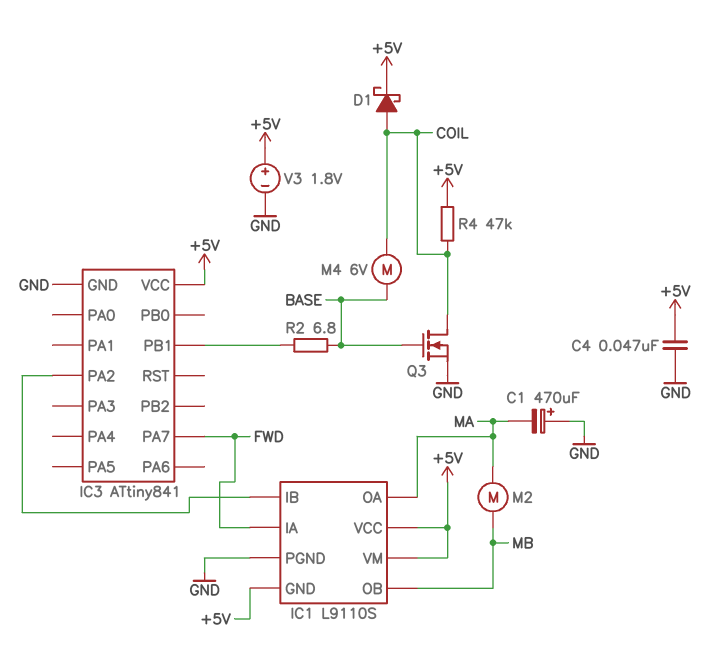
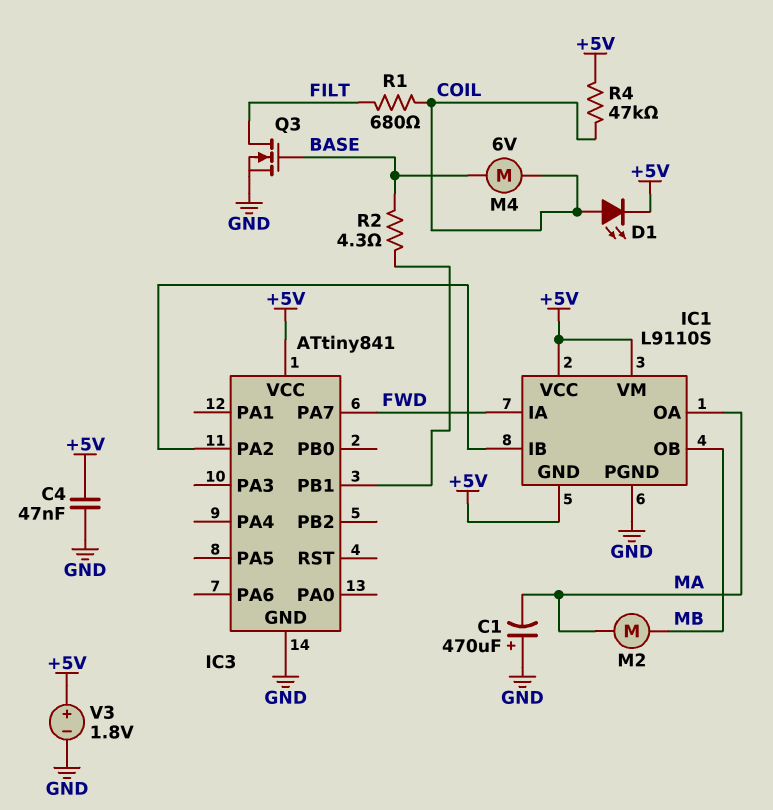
D1: schottky (A COIL, K +5V) -> LED (A COIL, K +5V)
Q3: NMOS (G BASE, D COIL, S GND) -> NMOS (G BASE, D FILT, S GND)
R1: none -> 680 (COIL, FILT)
R2: 6.8 (BASE, IC3/PB1) -> 4.3 (BASE, IC3/PB1)

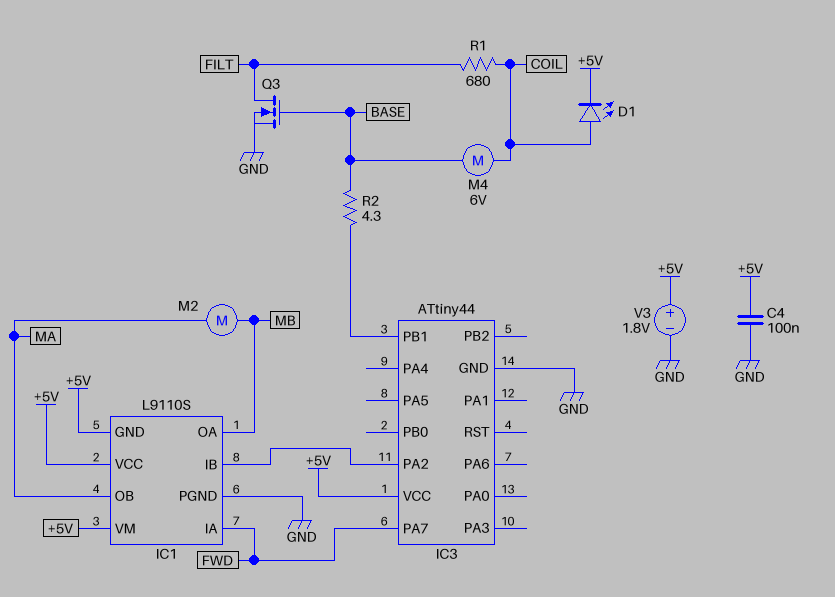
C1: 470uF (plus GND, minus MA) -> none
C4: 47nF (+5V, GND) -> 100nF (+5V, GND)
IC1 pin OA: MA -> MB
IC1 pin OB: MB -> MA
IC3: ATtiny841 -> ATtiny44
R4: 47k (+5V, COIL) -> none

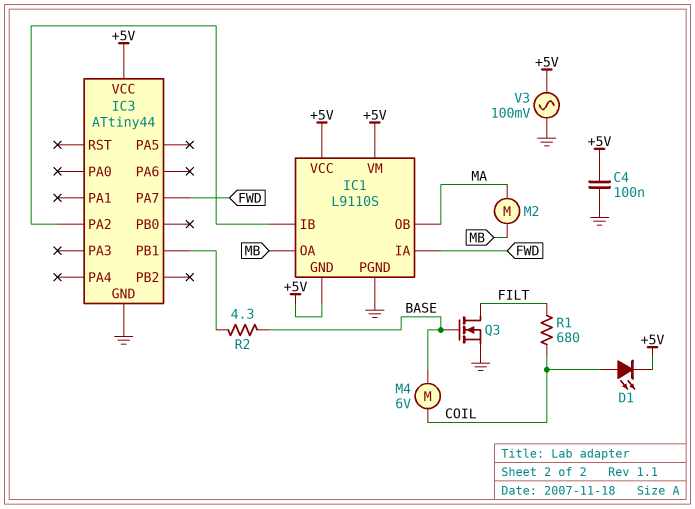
V3: 1.8V (plus +5V, minus GND) -> AC 100mV (+5V, GND)

